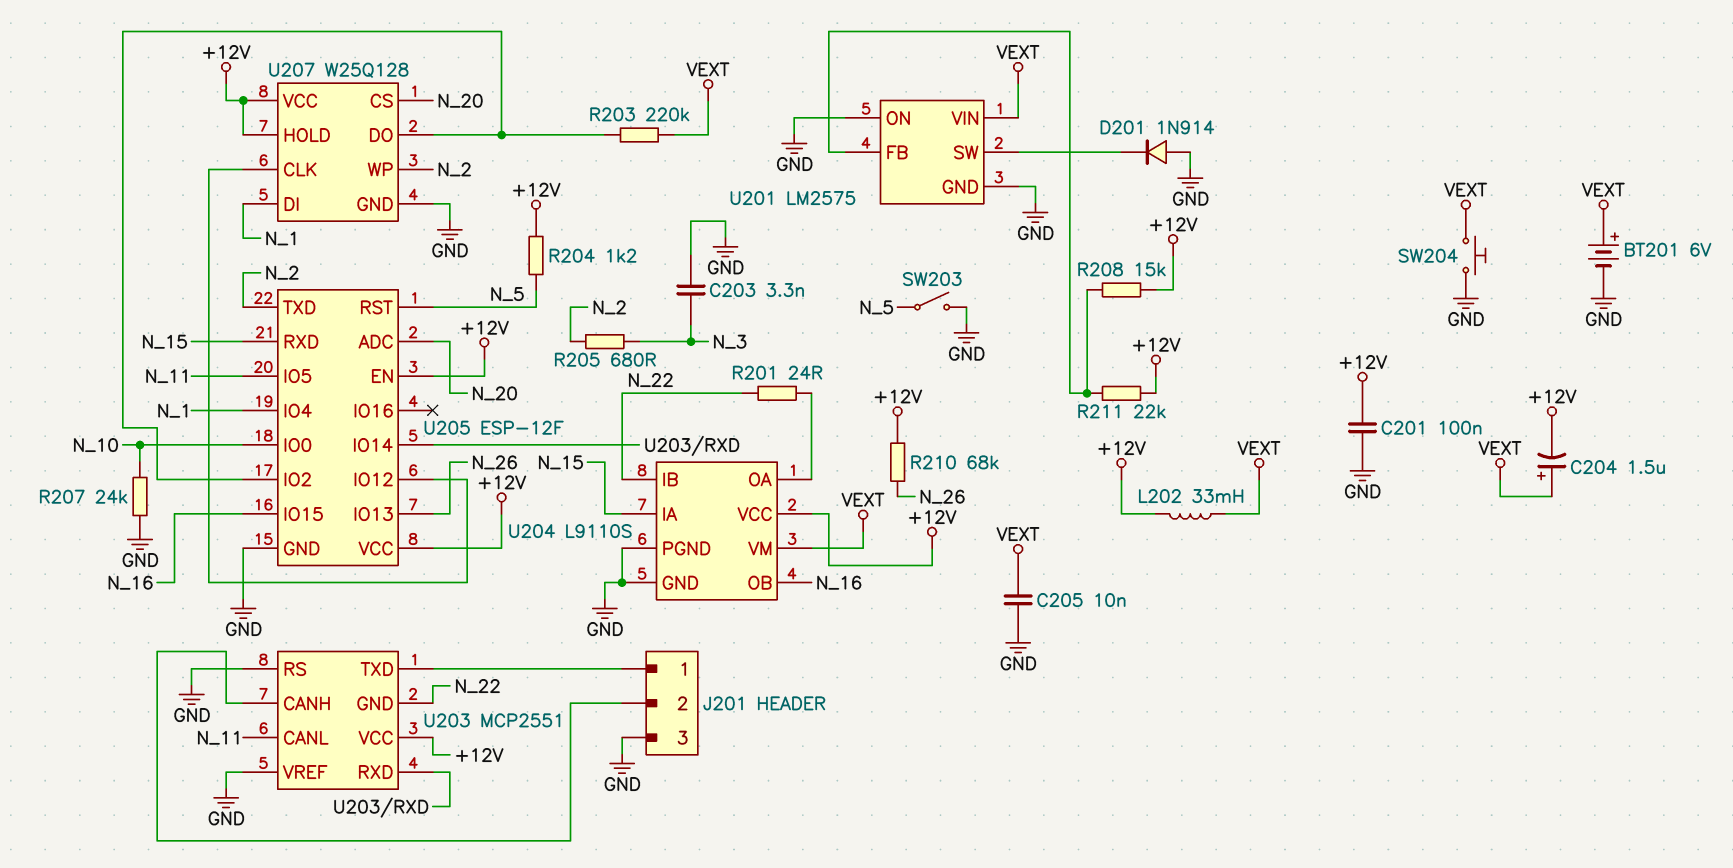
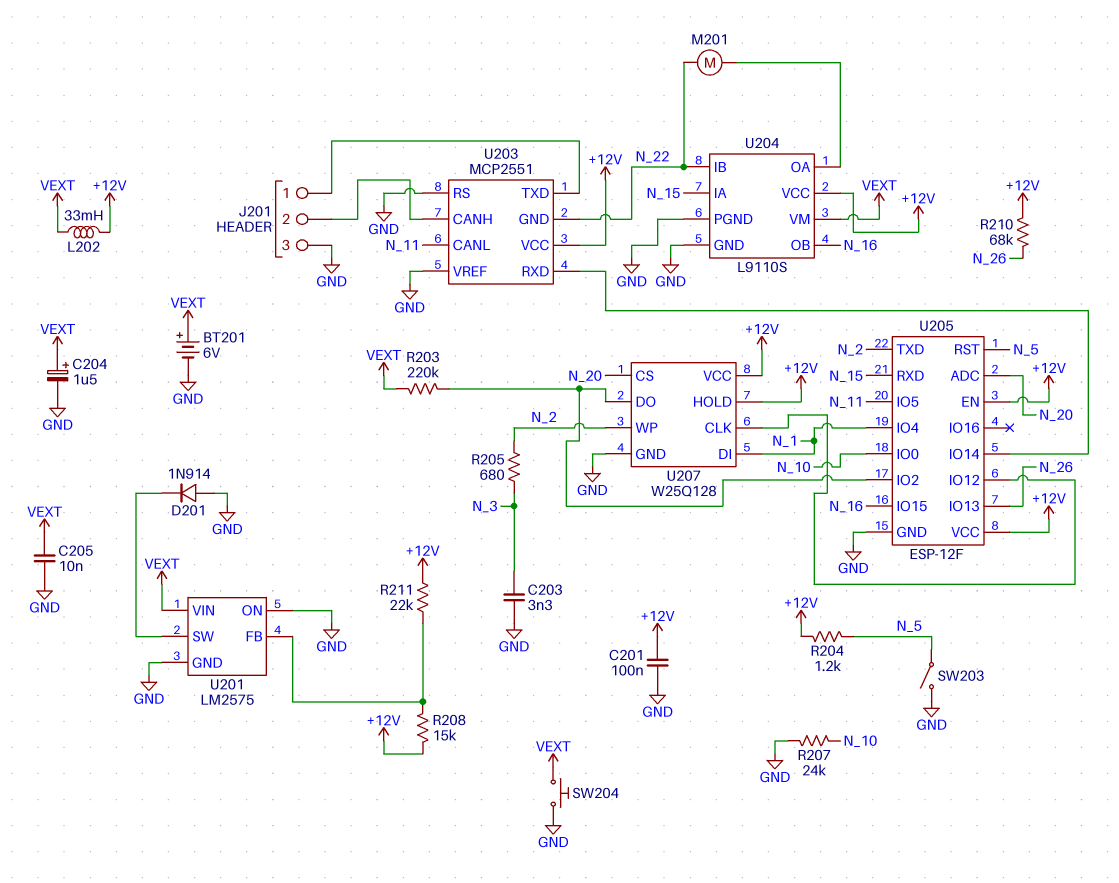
C204: 1.5uF (plus VEXT, minus +12V) -> 1.5uF (plus VEXT, minus GND)
M201: none -> motor (N_22, U204/OA)
R201: 24 (N_22, U204/OA) -> none

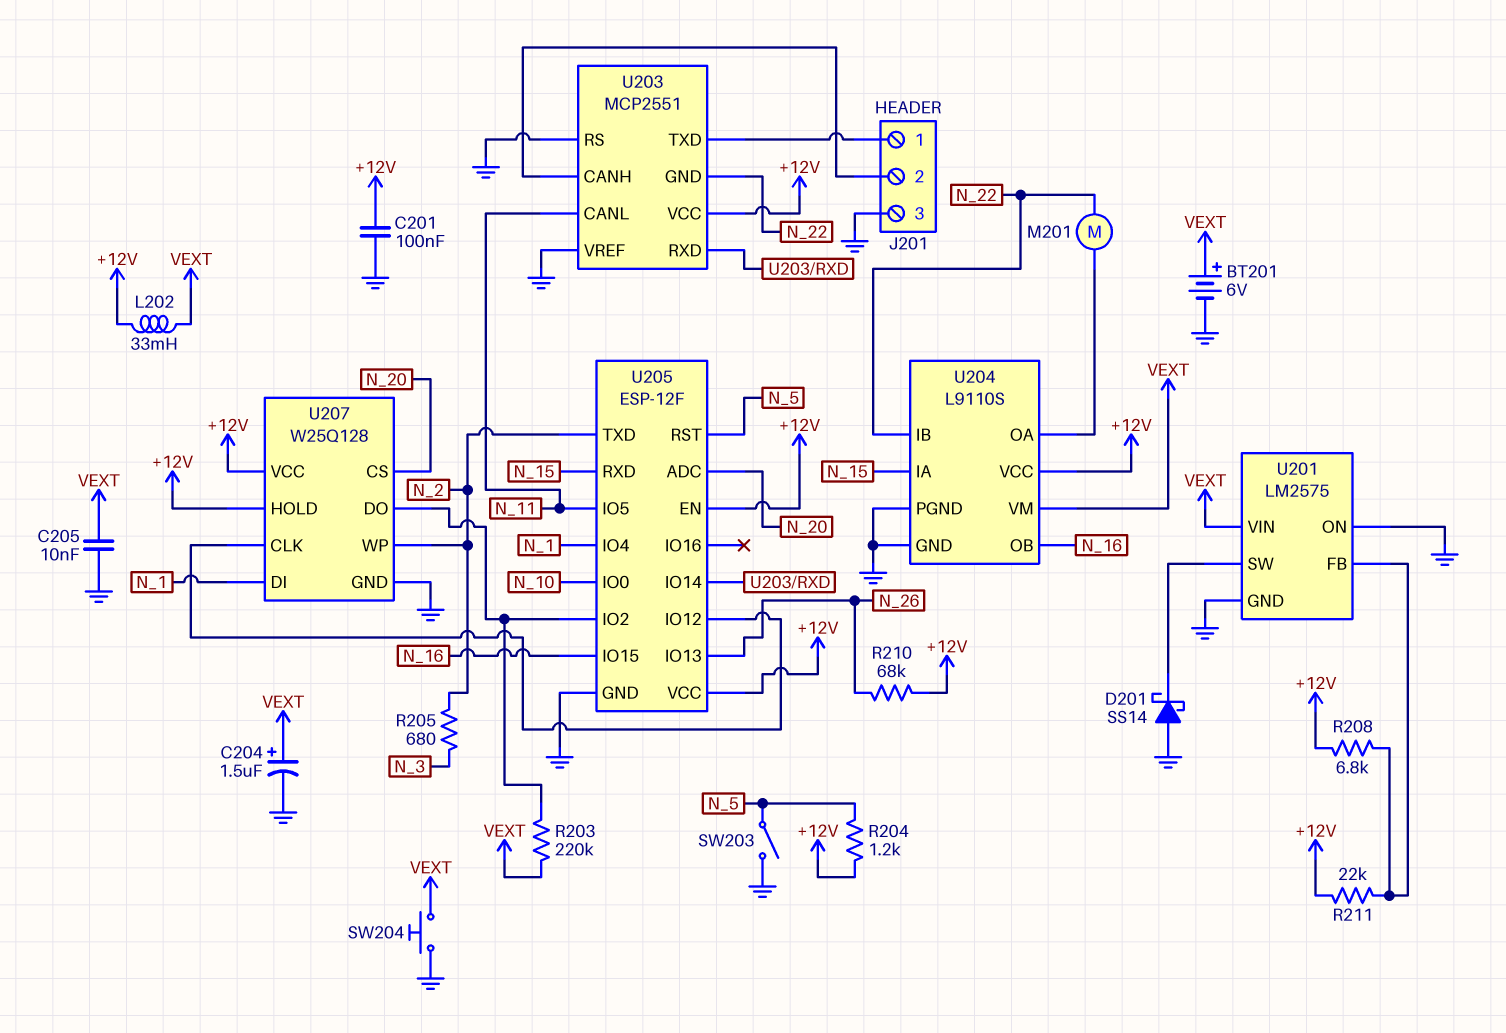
C203: 3.3nF (GND, N_3) -> none
D201: diode 1N914 (A GND, K U201/SW) -> schottky SS14 (A GND, K U201/SW)
R207: 24k (GND, N_10) -> none
R208: 15k (+12V, U201/FB) -> 6.8k (+12V, U201/FB)

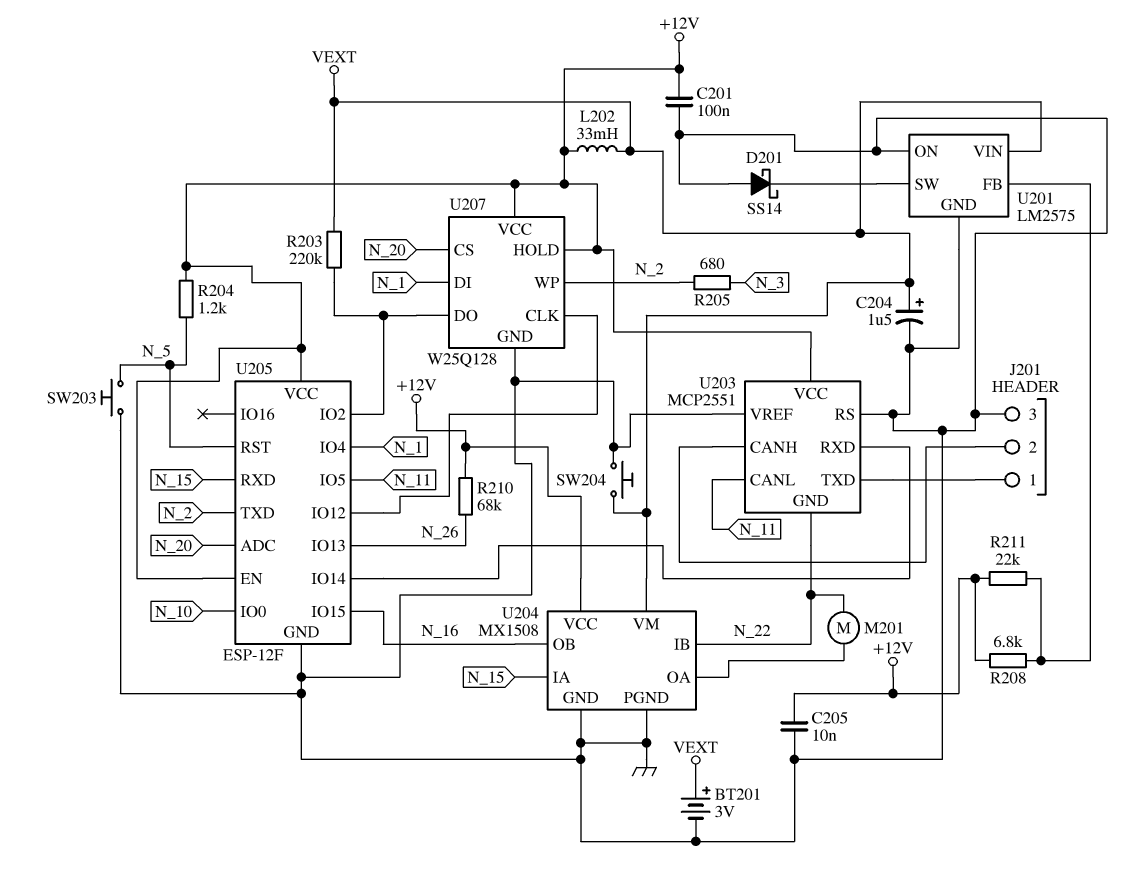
BT201: 6V (plus VEXT, minus GND) -> 3V (plus VEXT, minus GND)
C205: 10nF (GND, VEXT) -> 10nF (+12V, GND)
SW203: switch (GND, N_5) -> button (GND, N_5)
U204: L9110S -> MX1508

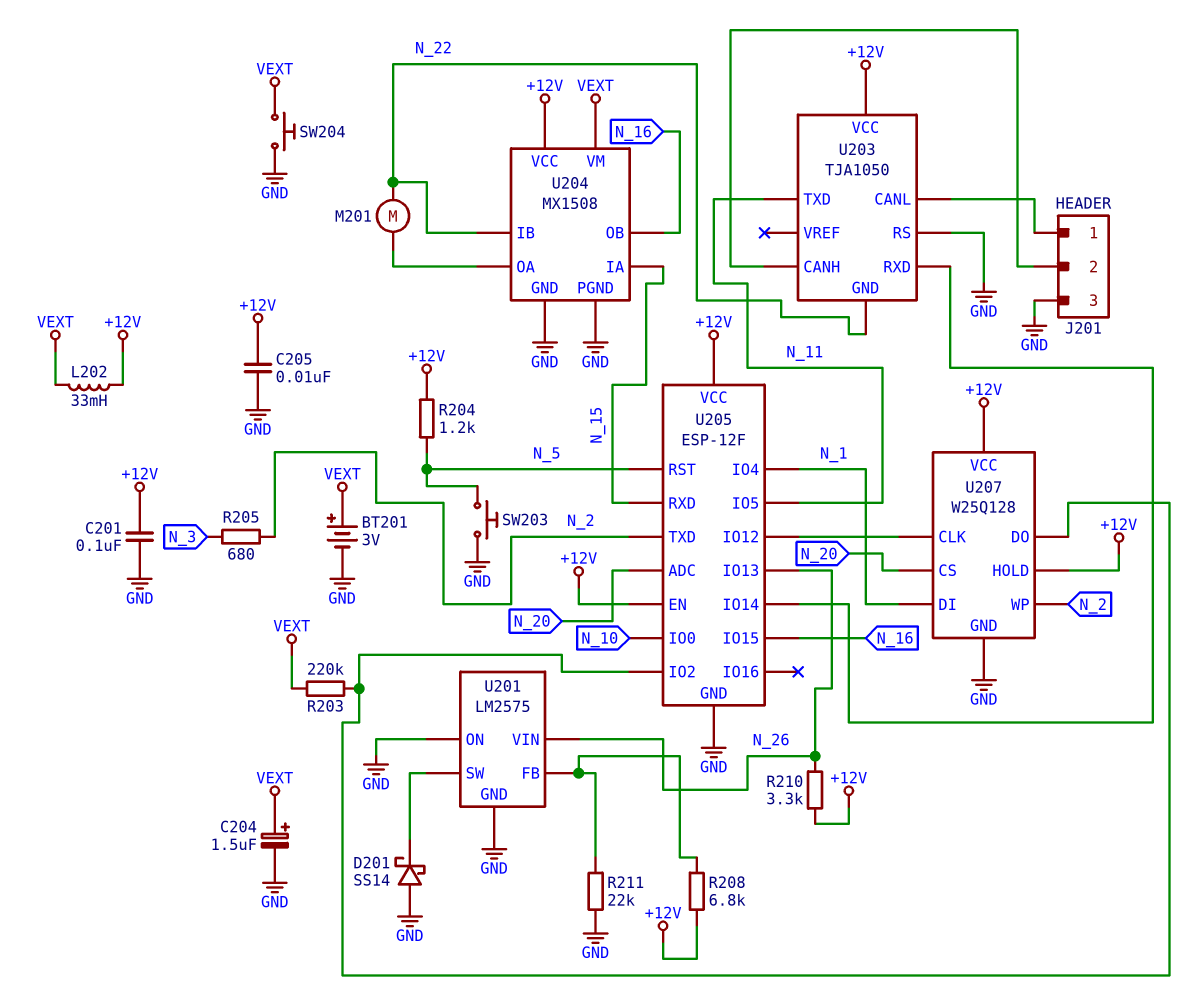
R210: 68k (+12V, N_26) -> 3.3k (+12V, N_26)
R211: 22k (+12V, U201/FB) -> 22k (GND, U201/FB)
U201 pin VIN: VEXT -> N_26
U203: MCP2551 -> TJA1050
U203 pin CANL: N_11 -> J201/1
U203 pin TXD: J201/1 -> N_11
U203 pin VREF: GND -> none

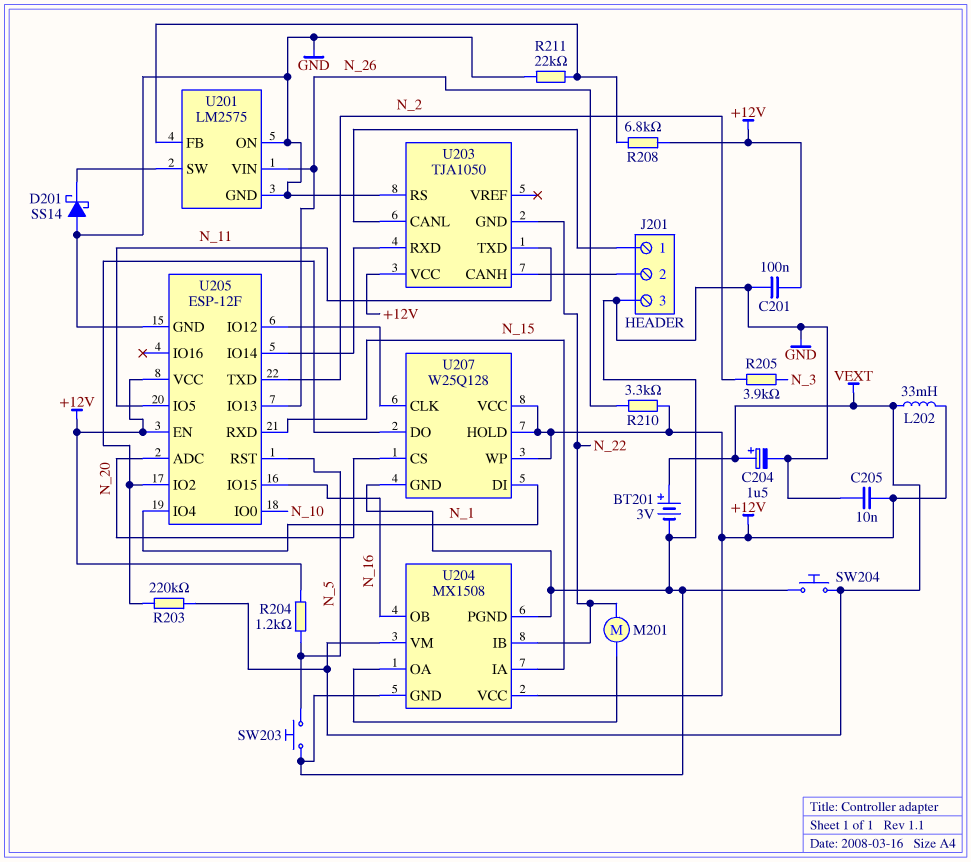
R205: 680 (N_2, N_3) -> 3.9k (N_2, N_3)
U207 pin WP: N_2 -> +12V

